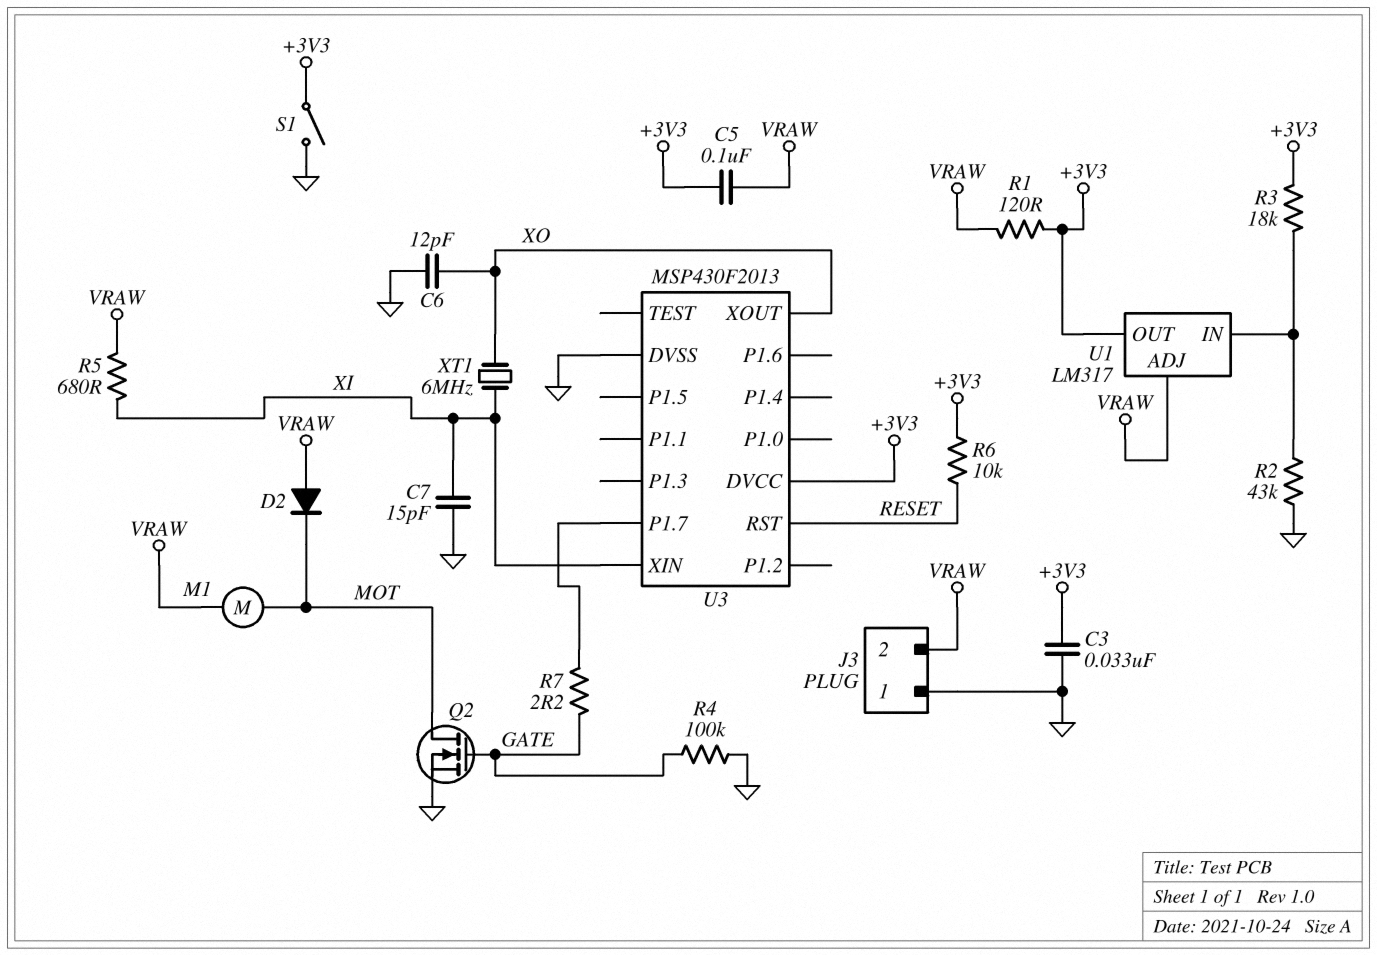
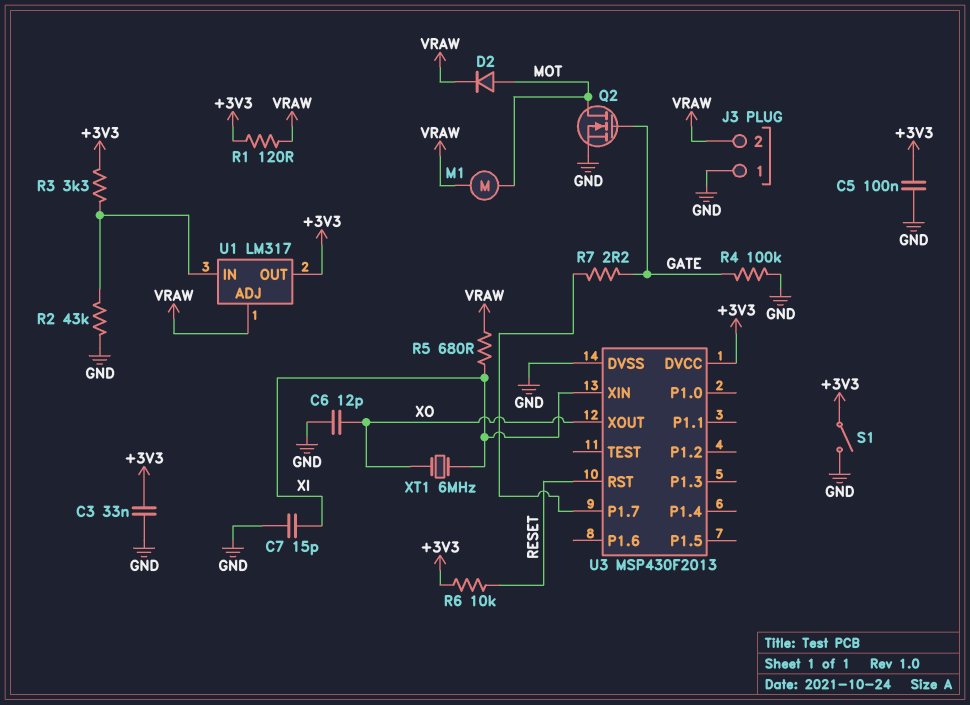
C5: 100nF (+3V3, VRAW) -> 100nF (+3V3, GND)
D2: diode (A VRAW, K MOT) -> diode (A MOT, K VRAW)
R3: 18k (+3V3, U1/IN) -> 3.3k (+3V3, U1/IN)

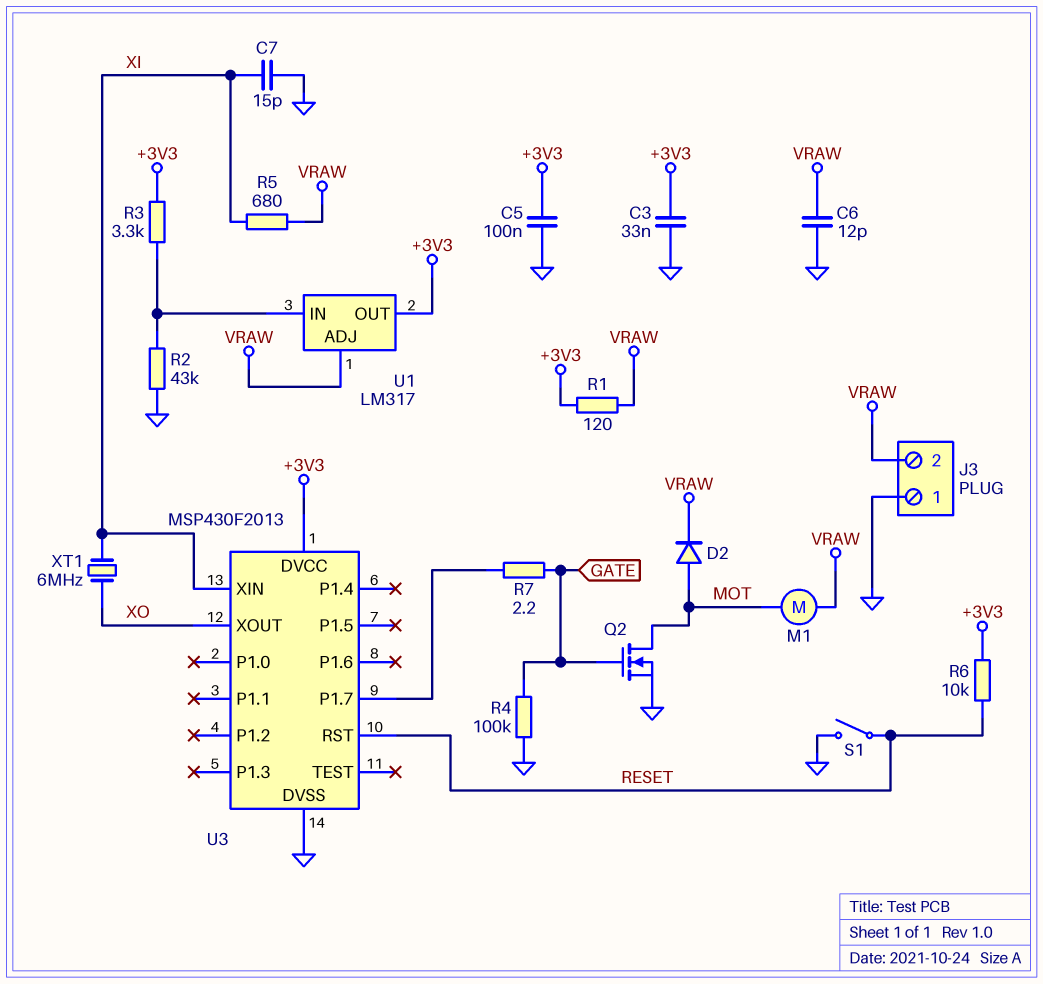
C6: 12pF (GND, XO) -> 12pF (GND, VRAW)
S1: switch (+3V3, GND) -> switch (GND, RESET)

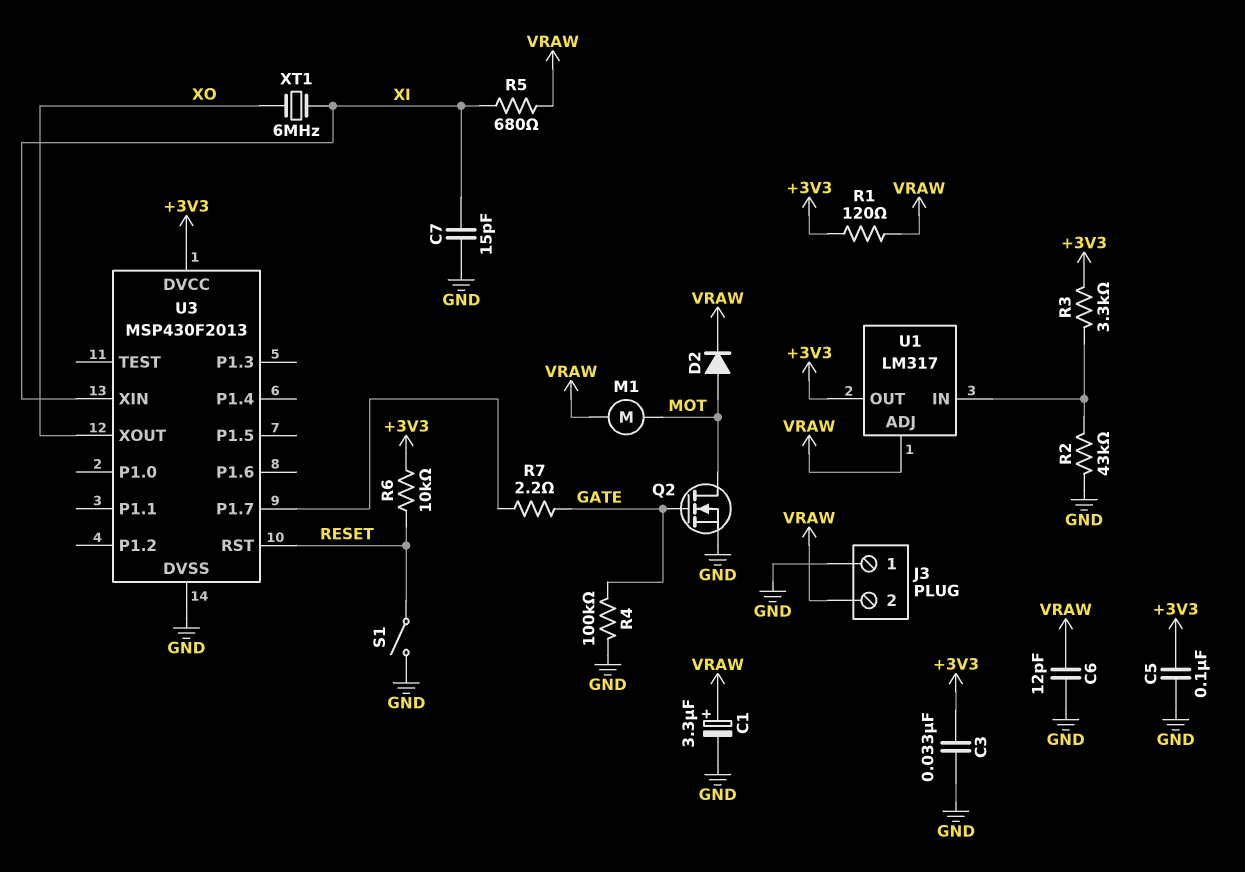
C1: none -> 3.3uF (plus VRAW, minus GND)

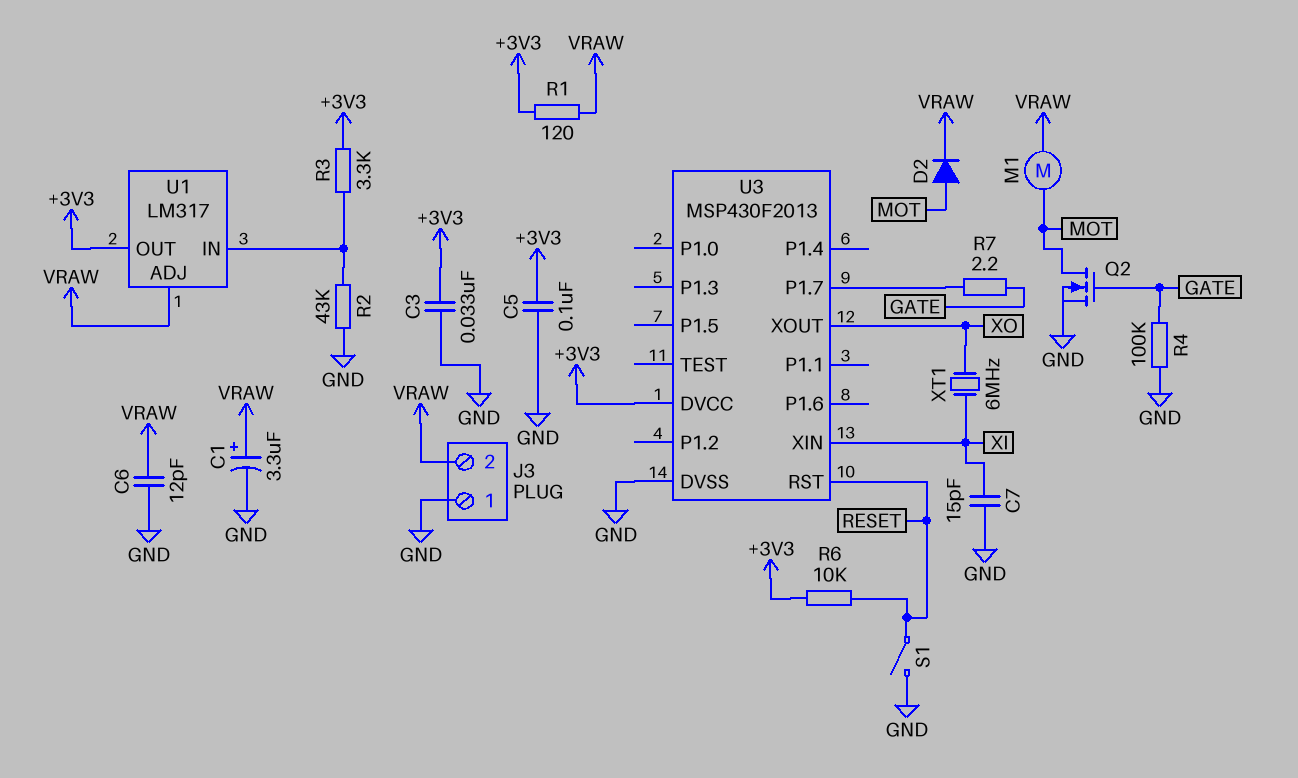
R5: 680 (VRAW, XI) -> none

